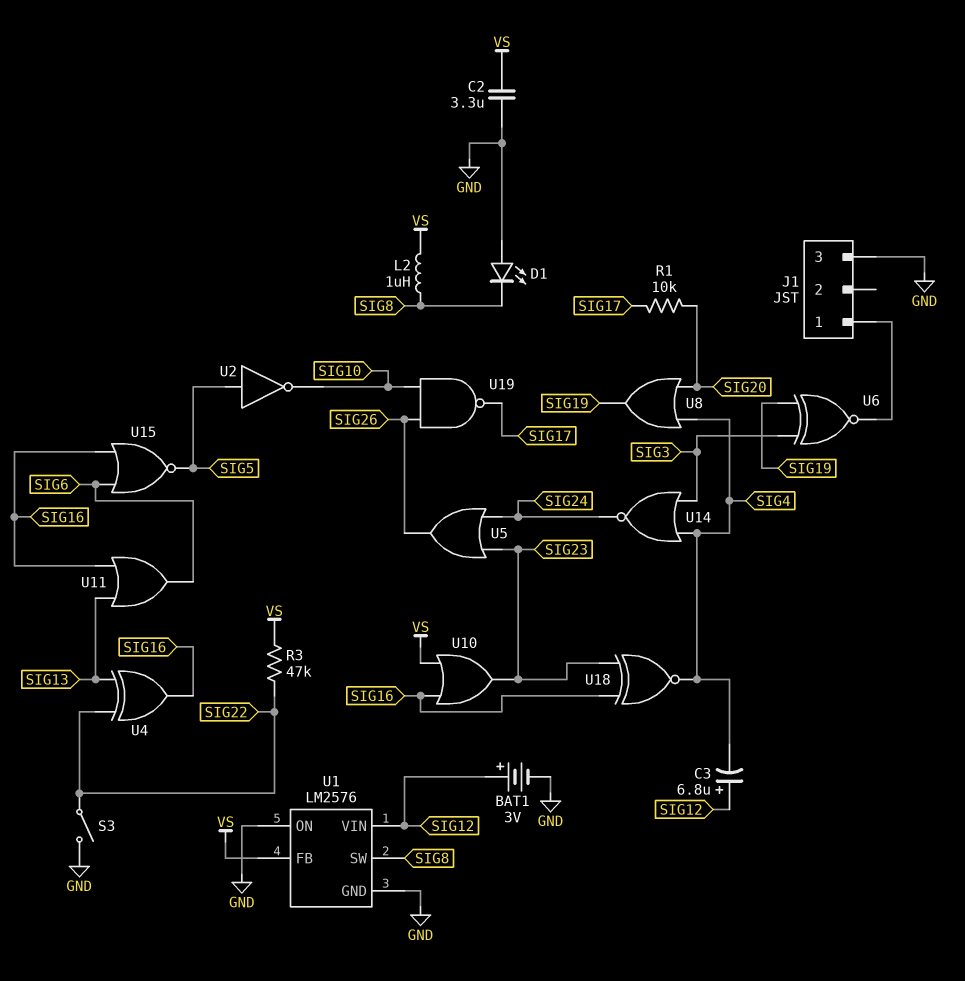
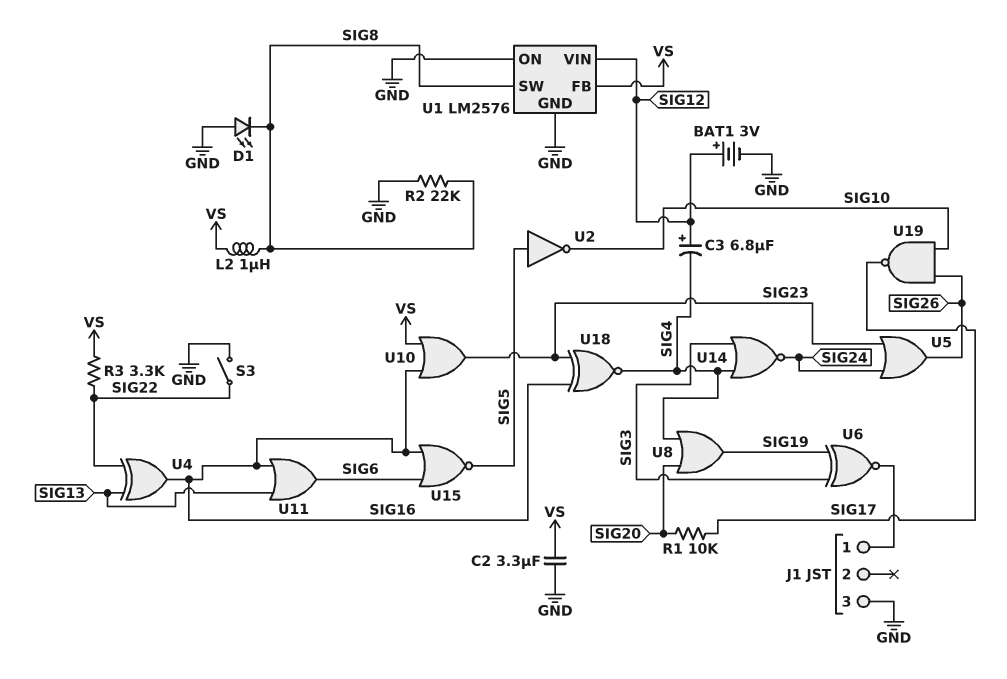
R2: none -> 22k (GND, SIG8)
R3: 47k (SIG22, VS) -> 3.3k (SIG22, VS)

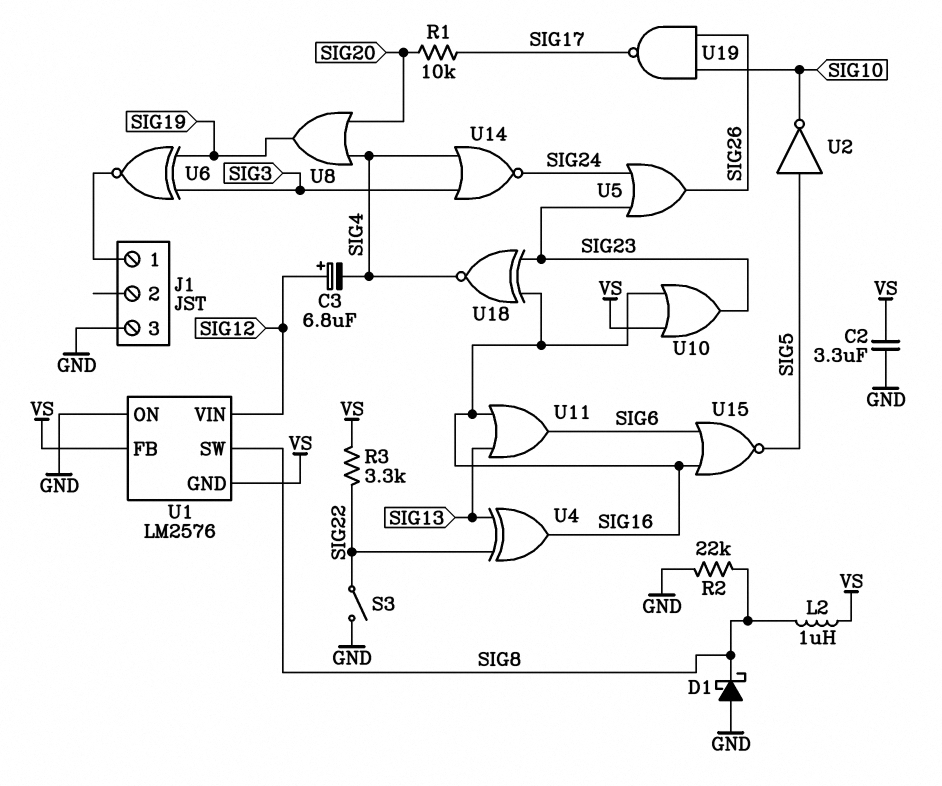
BAT1: 3V (plus SIG12, minus GND) -> none
D1: LED (A GND, K SIG8) -> schottky (A GND, K SIG8)
U1 pin GND: GND -> VS

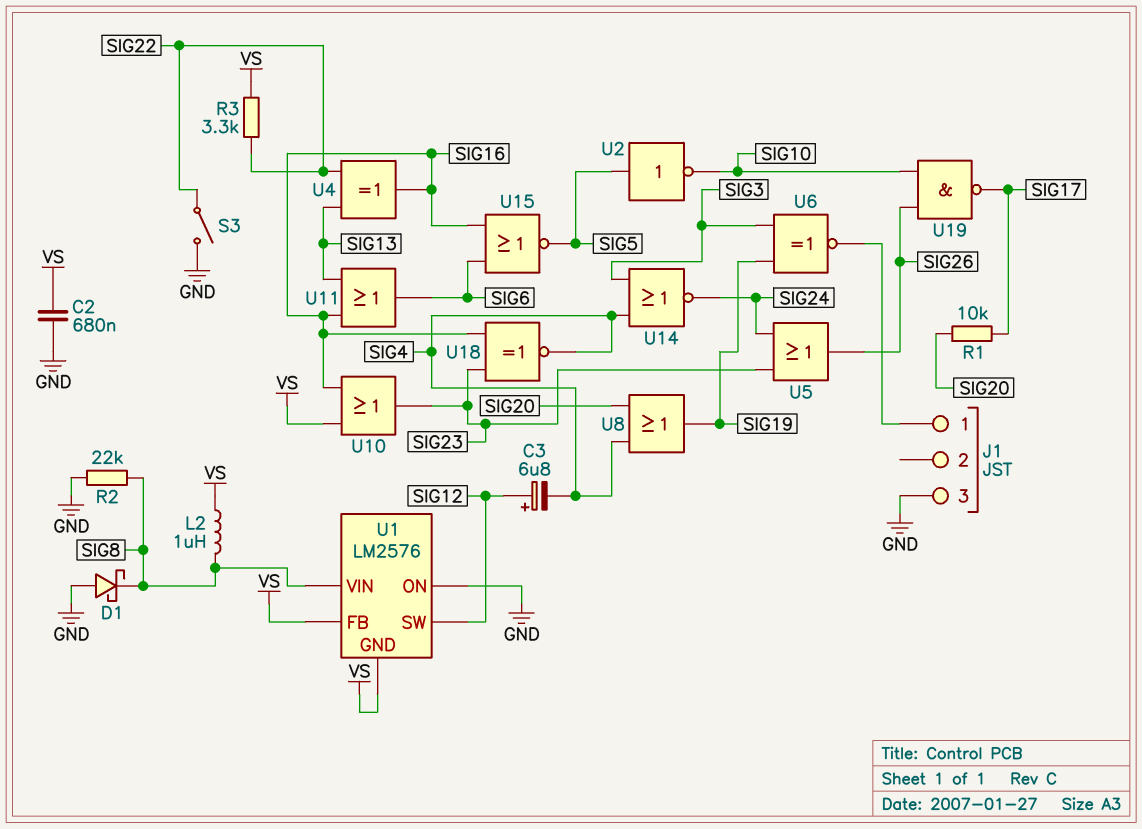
C2: 3.3uF (GND, VS) -> 680nF (GND, VS)
U1 pin SW: SIG8 -> SIG12
U1 pin VIN: SIG12 -> SIG8

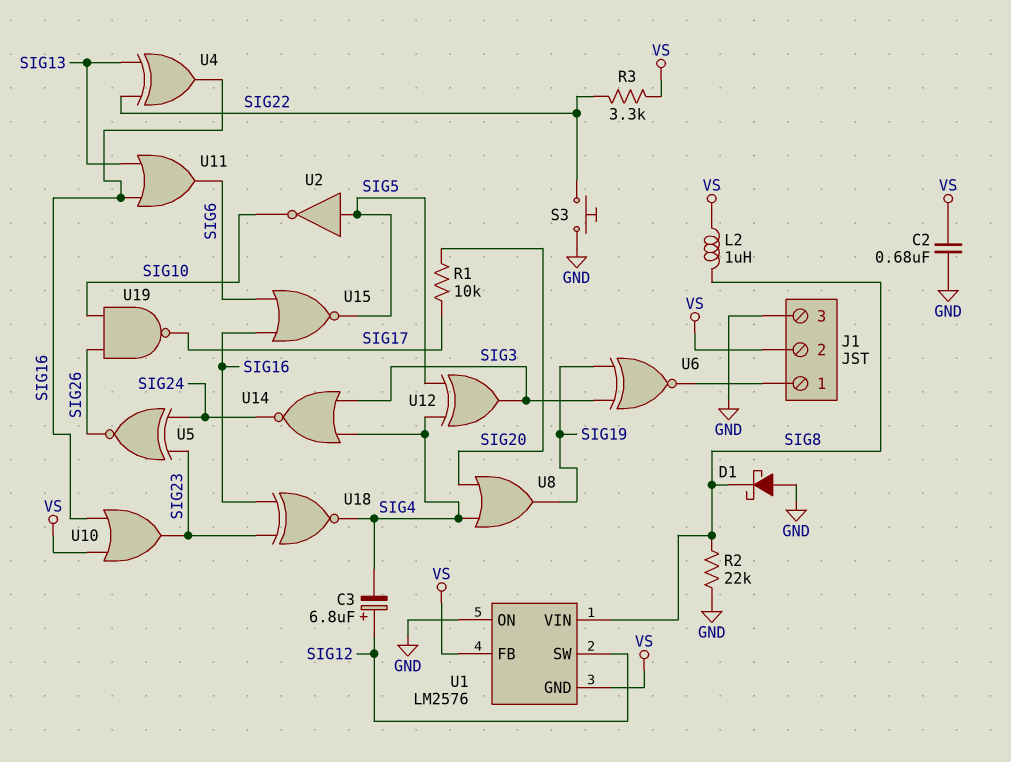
J1 pin 2: none -> VS
S3: switch (GND, SIG22) -> button (GND, SIG22)
U5: OR (in SIG23, in SIG24, out SIG26) -> XNOR (in SIG23, in SIG24, out SIG26)
U12: none -> XOR (in SIG4, in SIG5, out SIG3)

